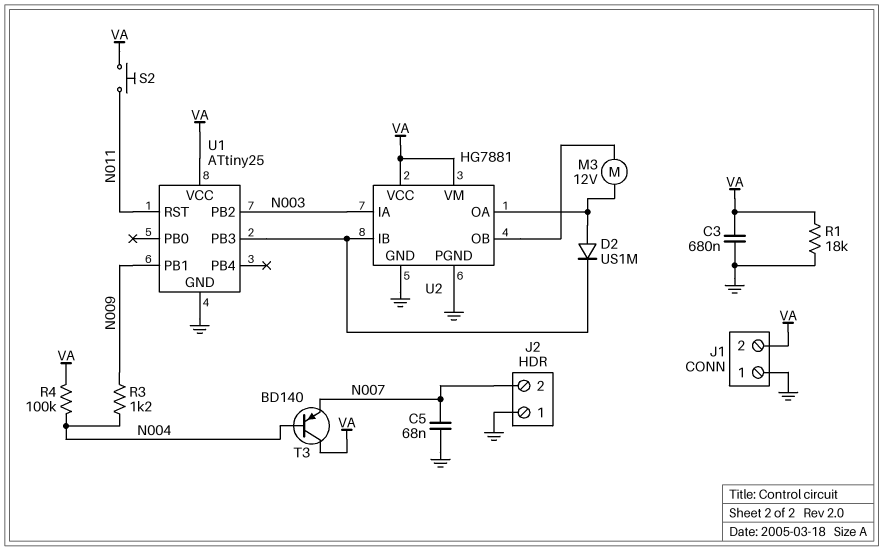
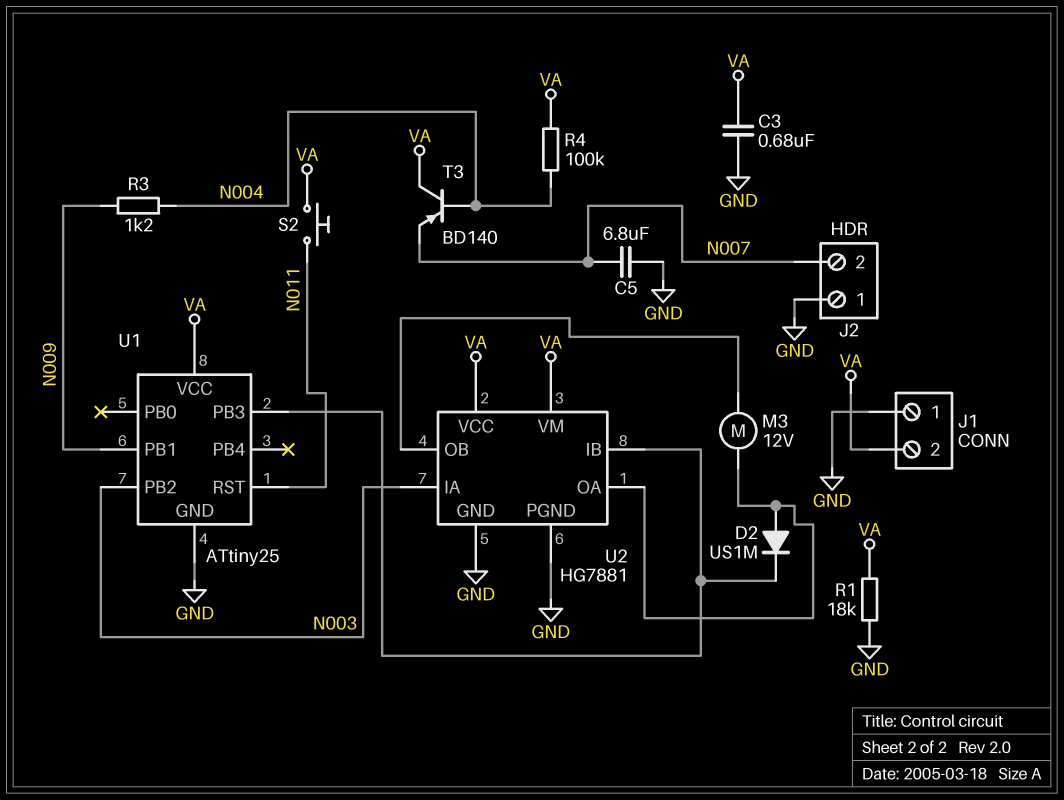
C5: 68nF (GND, N007) -> 6.8uF (GND, N007)

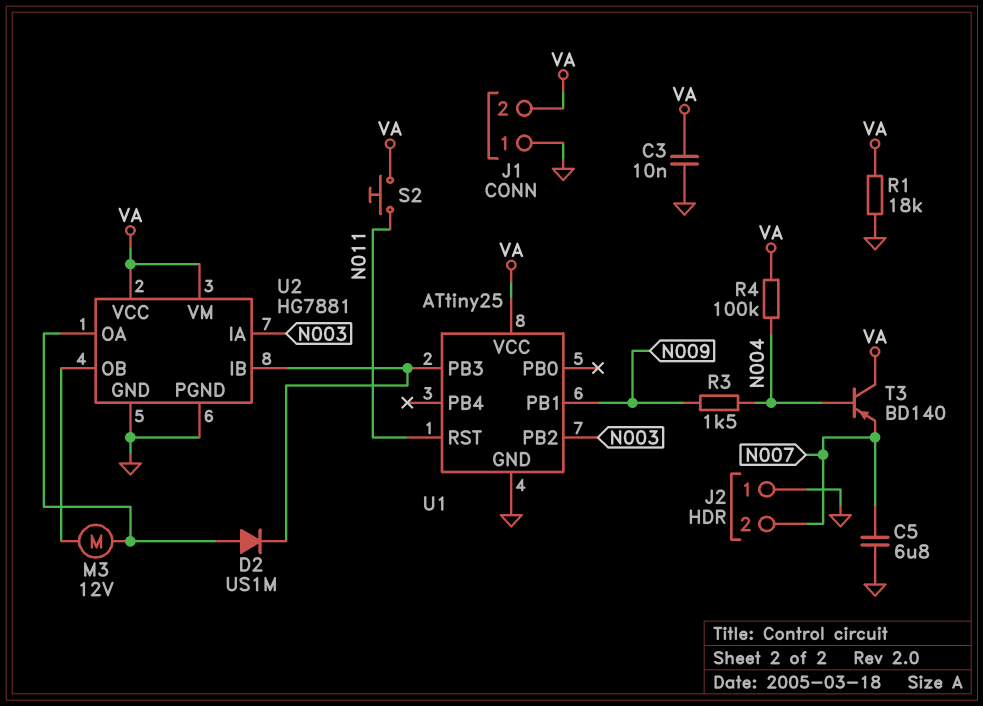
C3: 680nF (GND, VA) -> 10nF (GND, VA)
R3: 1.2k (N004, N009) -> 1.5k (N004, N009)

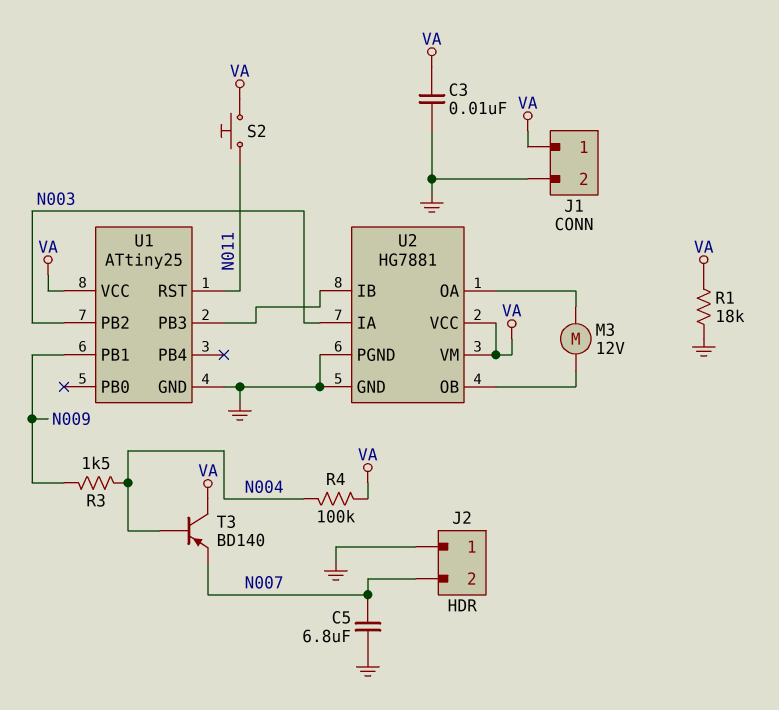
D2: diode US1M (A U2/OA, K U1/PB3) -> none
J1 pin 1: GND -> VA
J1 pin 2: VA -> GND

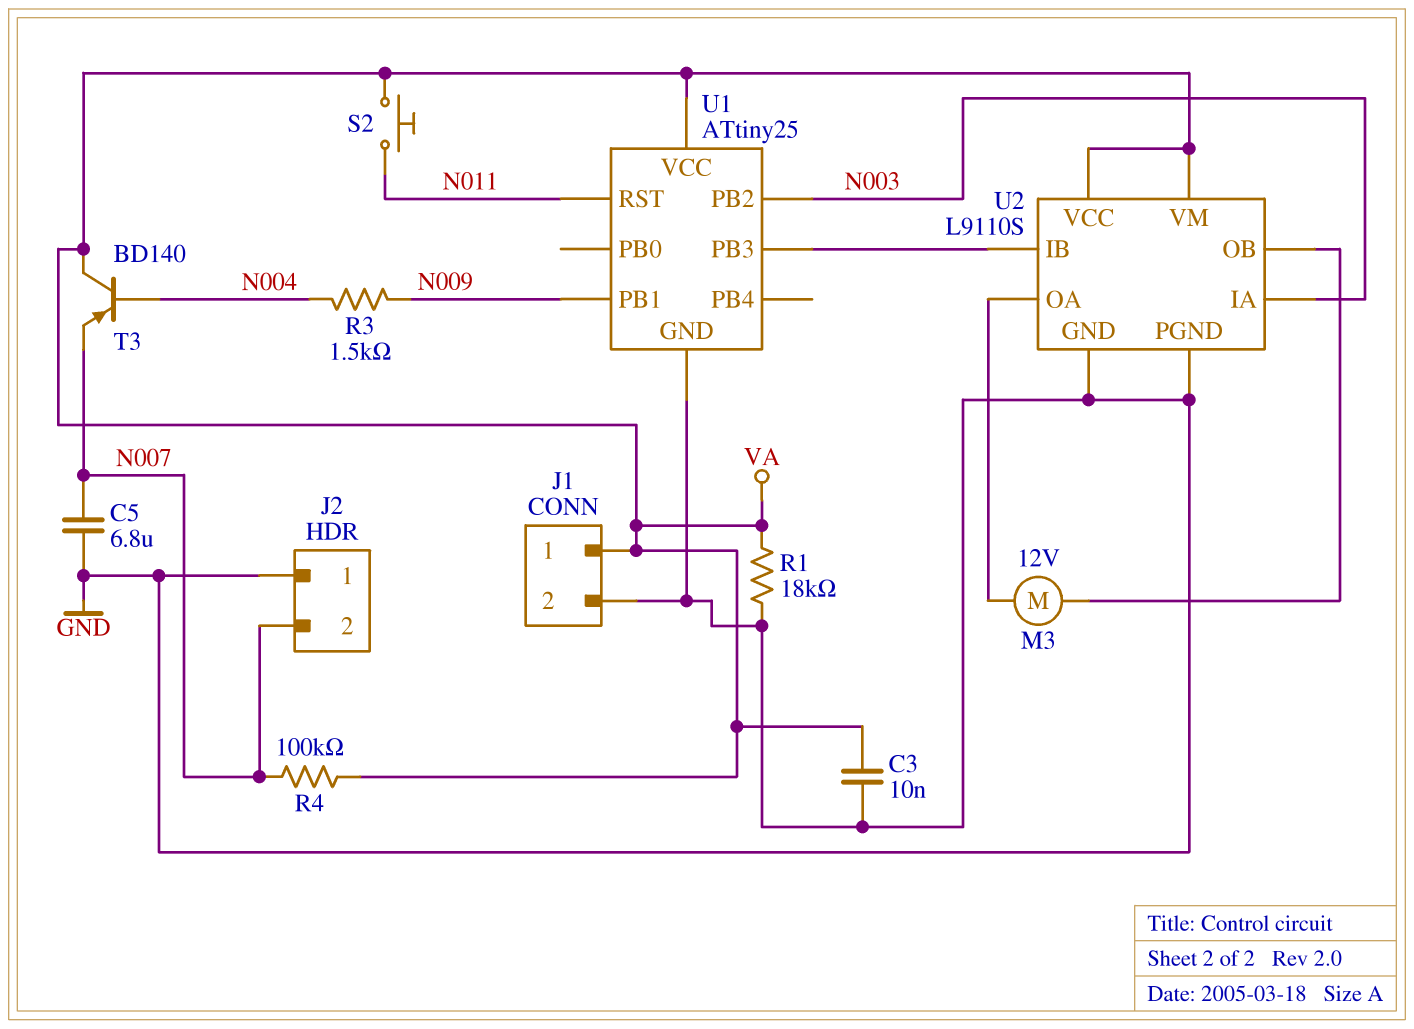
R4: 100k (N004, VA) -> 100k (N007, VA)
U2: HG7881 -> L9110S

